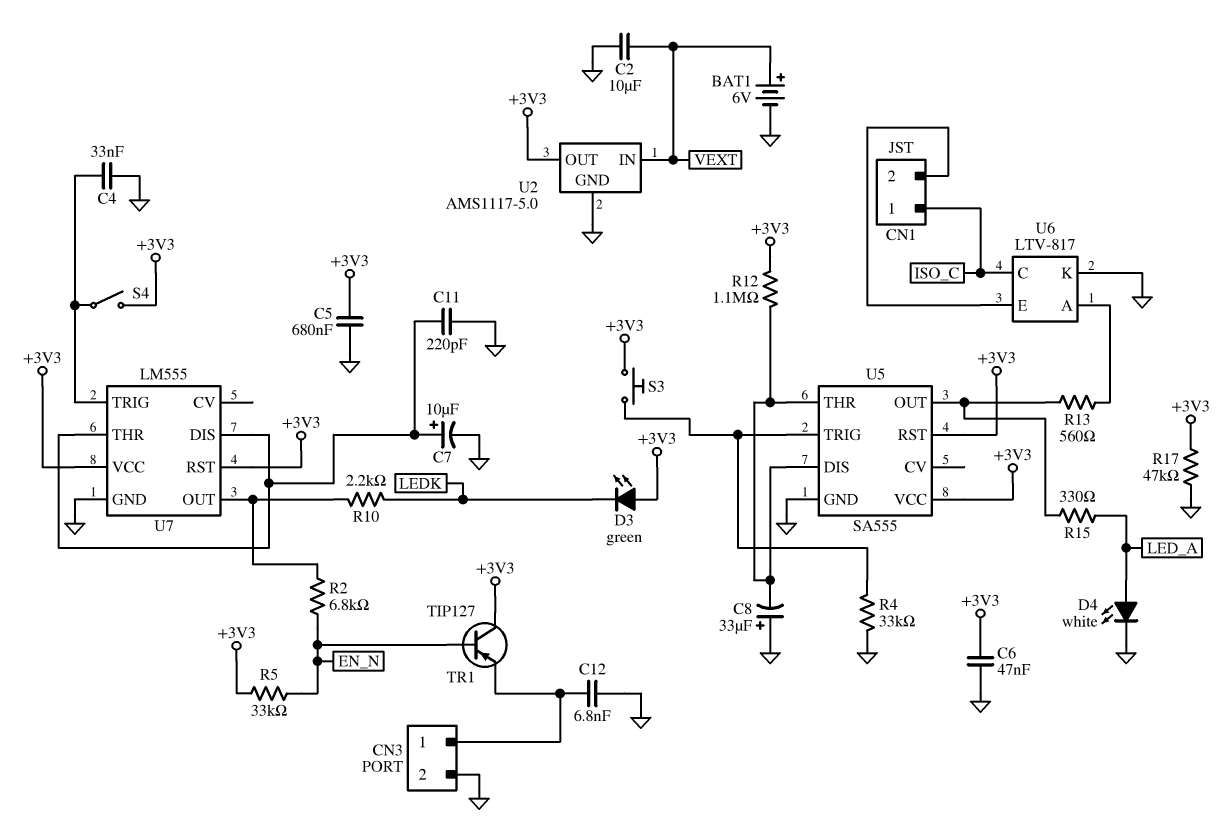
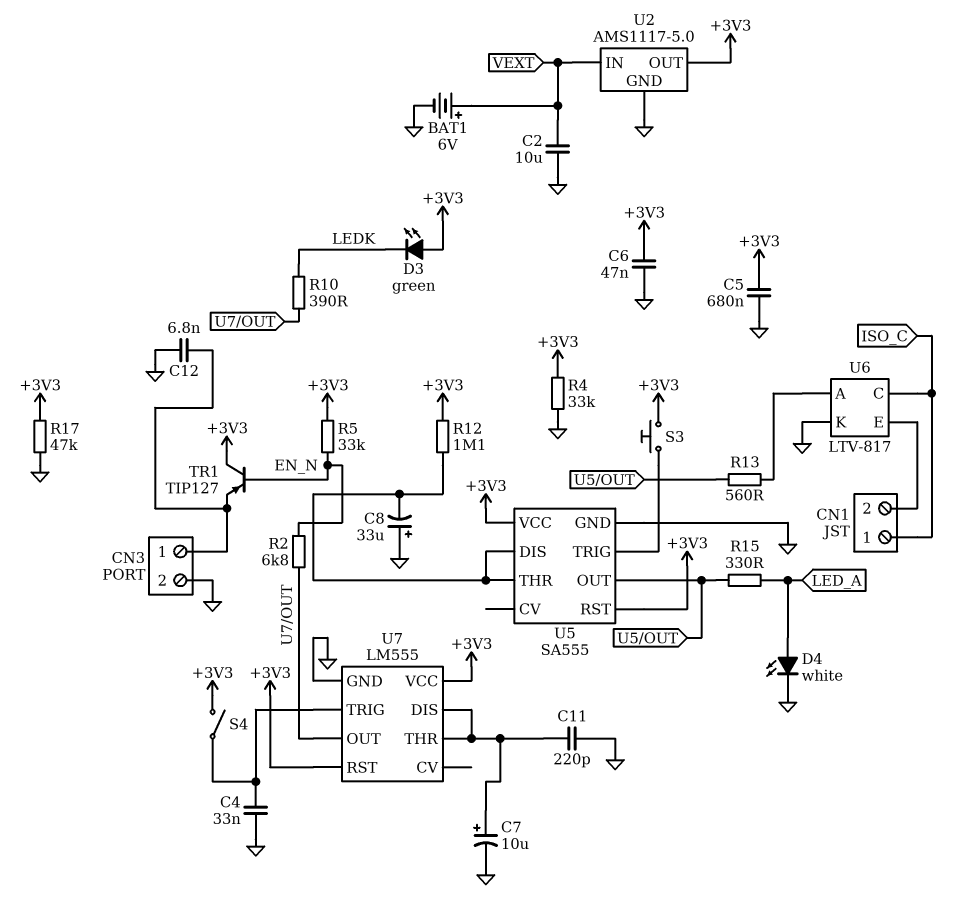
R4: 33k (GND, U5/TRIG) -> 33k (+3V3, GND)
R10: 2.2k (LEDK, U7/OUT) -> 390 (LEDK, U7/OUT)

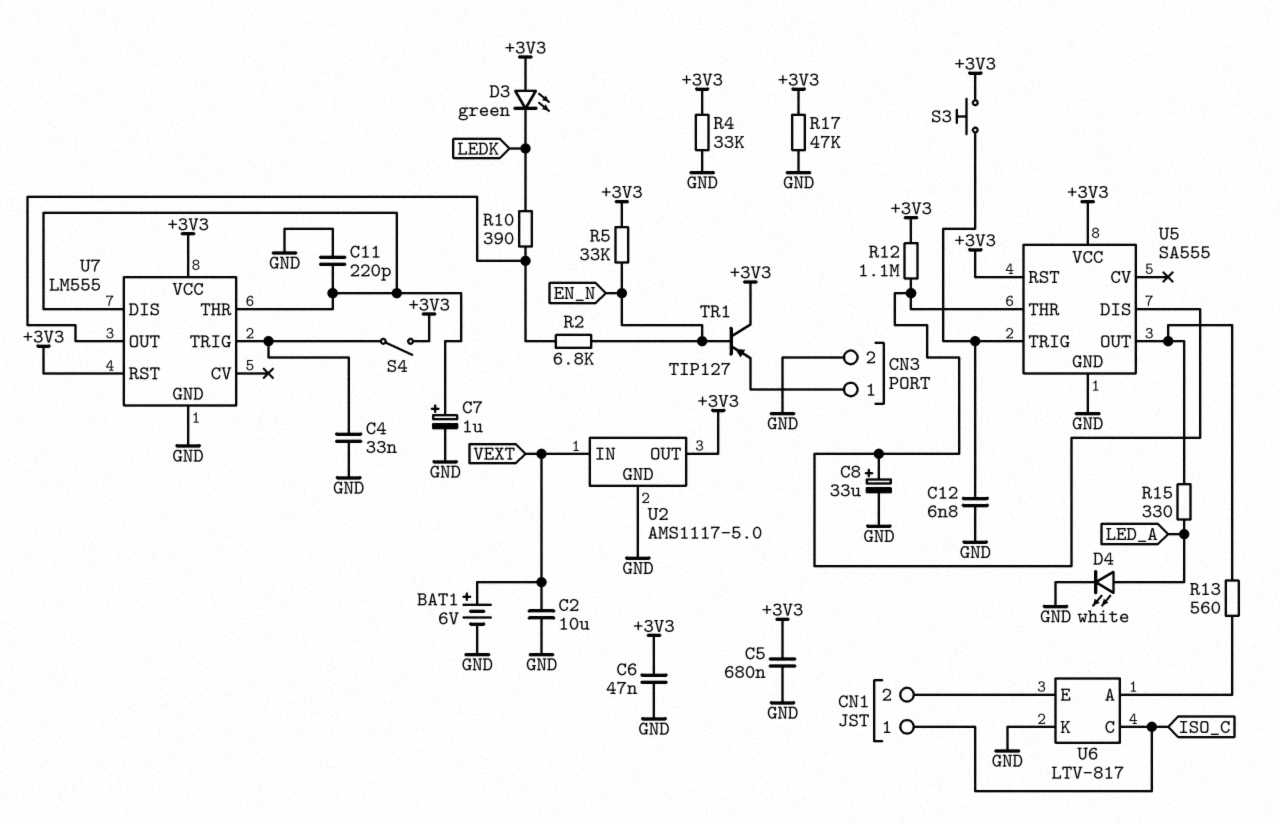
C7: 10uF (plus U7/DIS, minus GND) -> 1uF (plus U7/DIS, minus GND)
C8: 33uF (plus GND, minus U5/DIS) -> 33uF (plus U5/DIS, minus GND)
C12: 6.8nF (CN3/1, GND) -> 6.8nF (GND, U5/TRIG)

